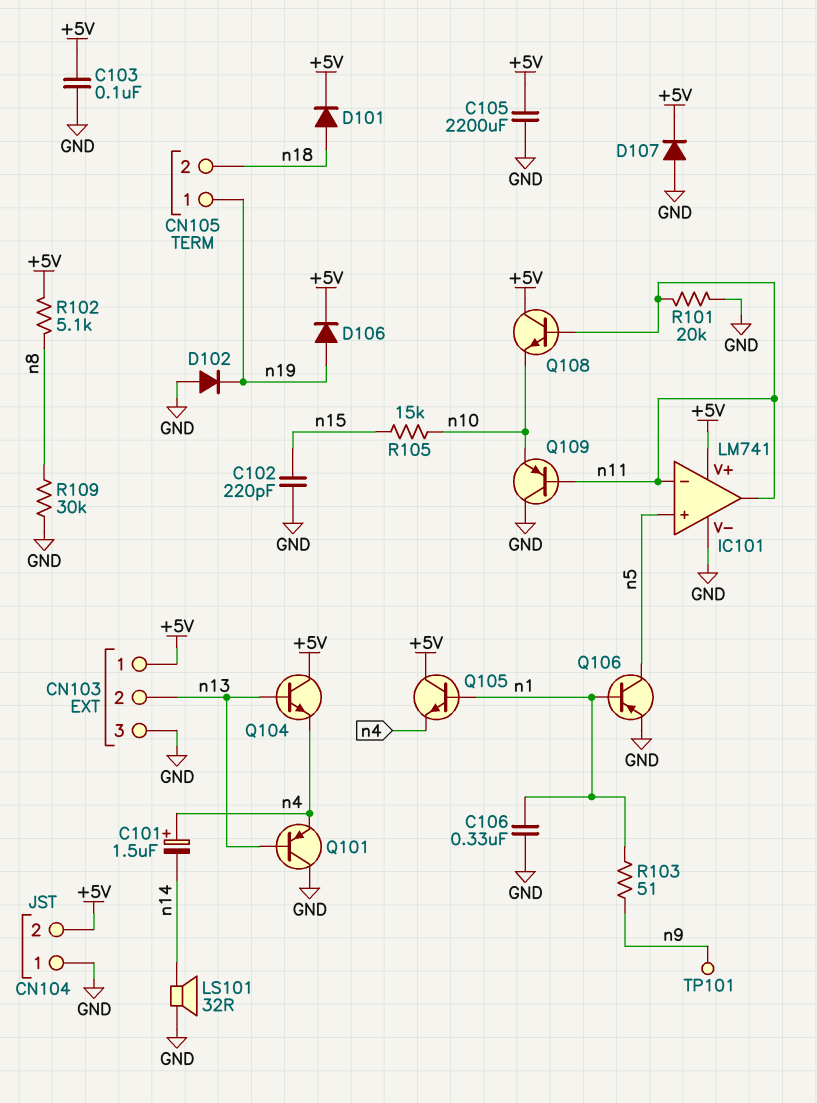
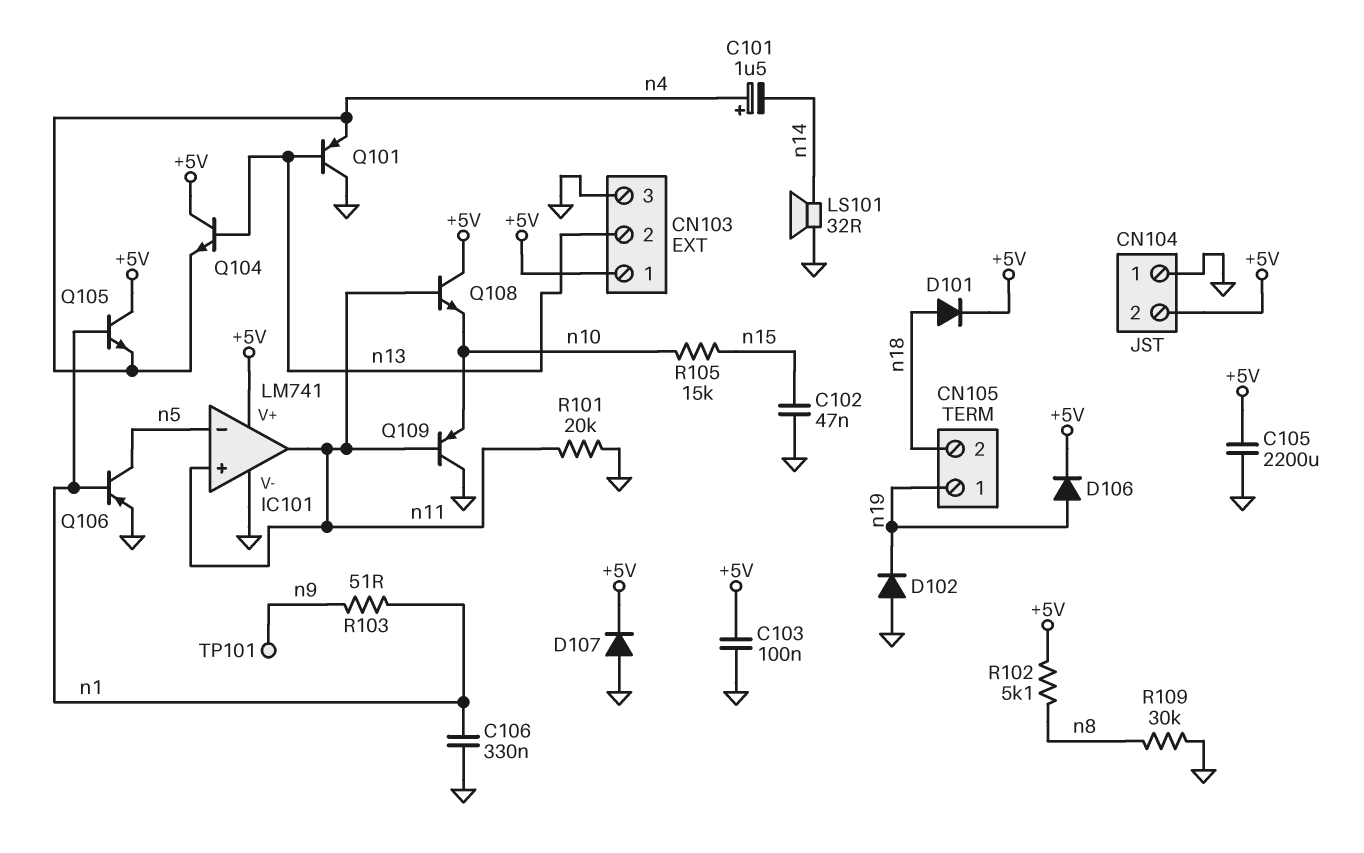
C102: 220pF (GND, n15) -> 47nF (GND, n15)
IC101 pin in+: n5 -> n11
IC101 pin in-: n11 -> n5

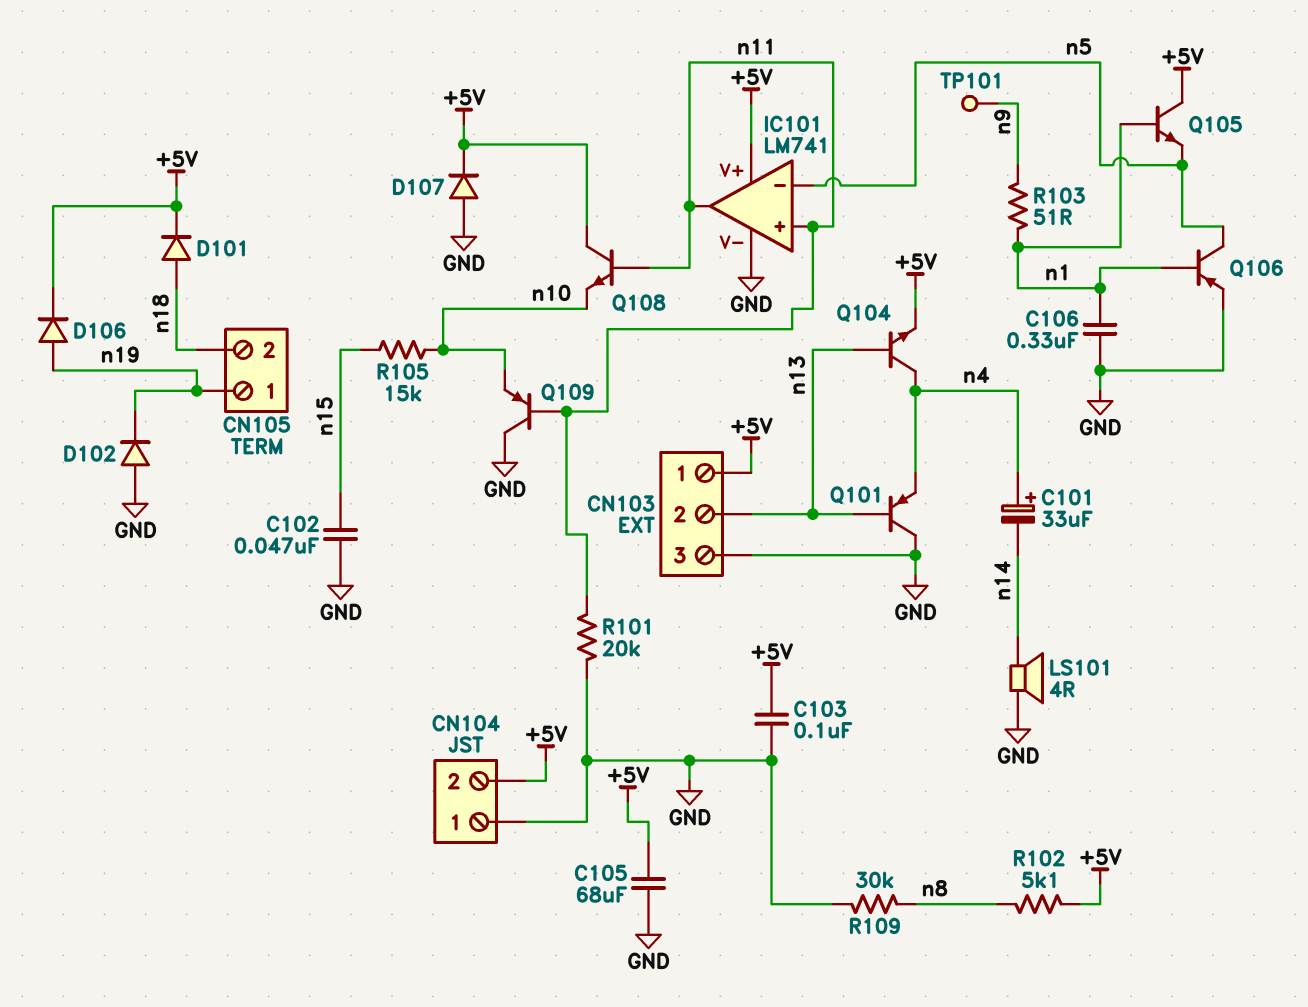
C101: 1.5uF (plus n4, minus n14) -> 33uF (plus n4, minus n14)
C105: 2200uF (+5V, GND) -> 68uF (+5V, GND)
LS101: speaker 32R (GND, n14) -> speaker 4R (GND, n14)
Q104: NPN (B n13, C +5V, E n4) -> NPN (B n13, C n4, E +5V)
Q105: NPN (B n1, C +5V, E n4) -> NPN (B n1, C +5V, E n5)

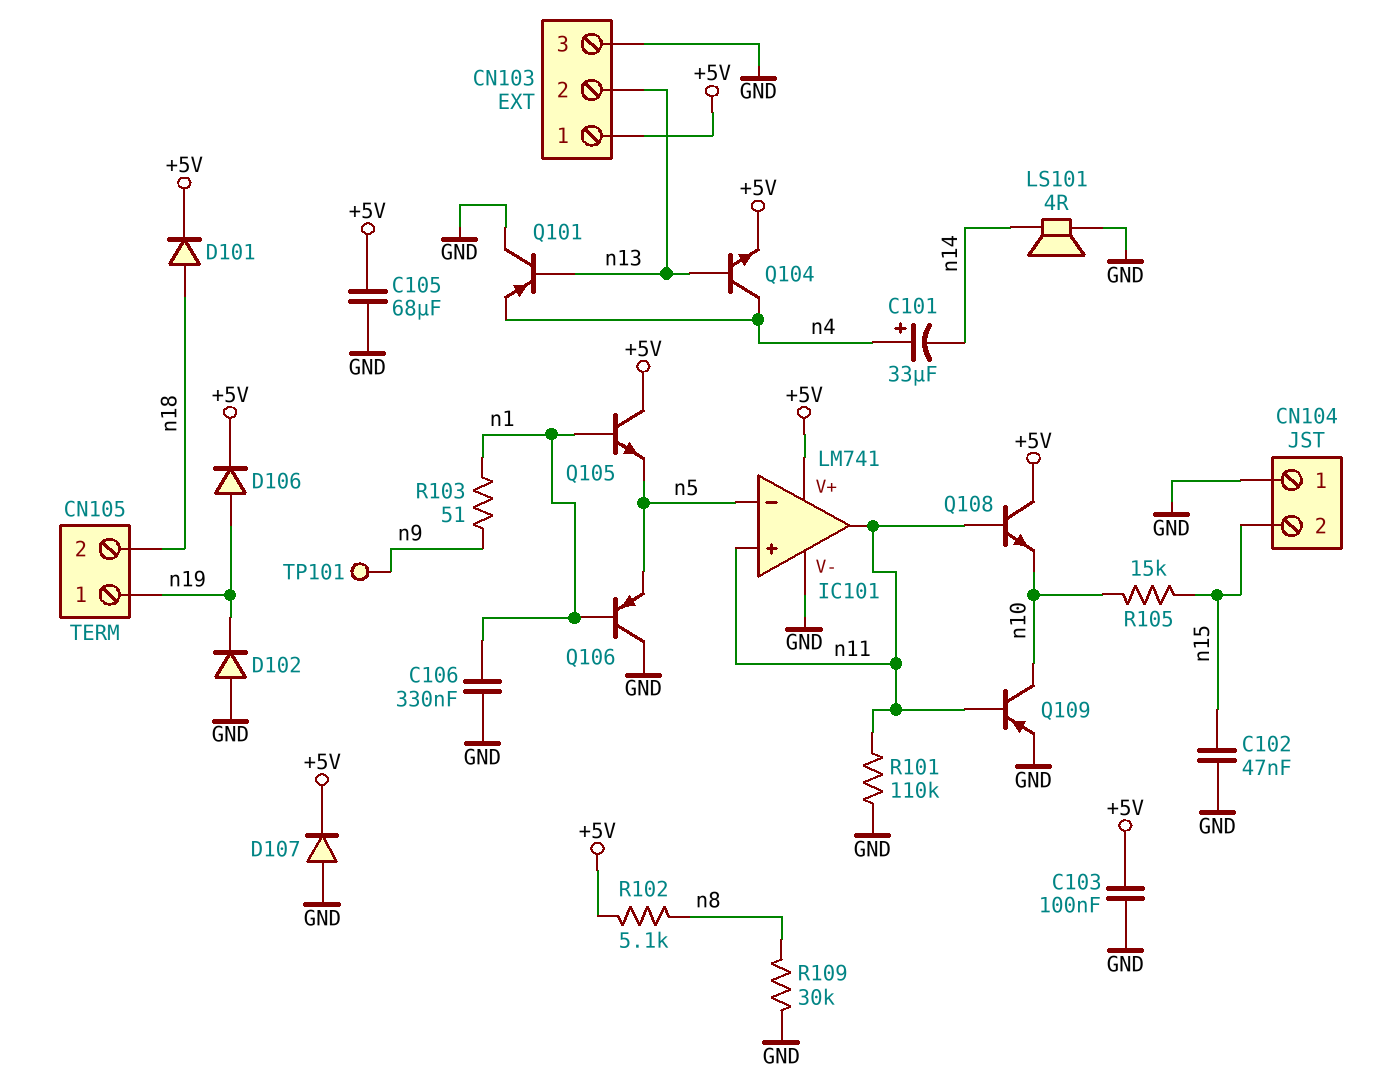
CN104 pin 2: +5V -> n15
Q106: PNP (B n1, C n5, E GND) -> PNP (B n1, C GND, E n5)
Q109: PNP (B n11, C GND, E n10) -> PNP (B n11, C n10, E GND)
R101: 20k (GND, n11) -> 110k (GND, n11)

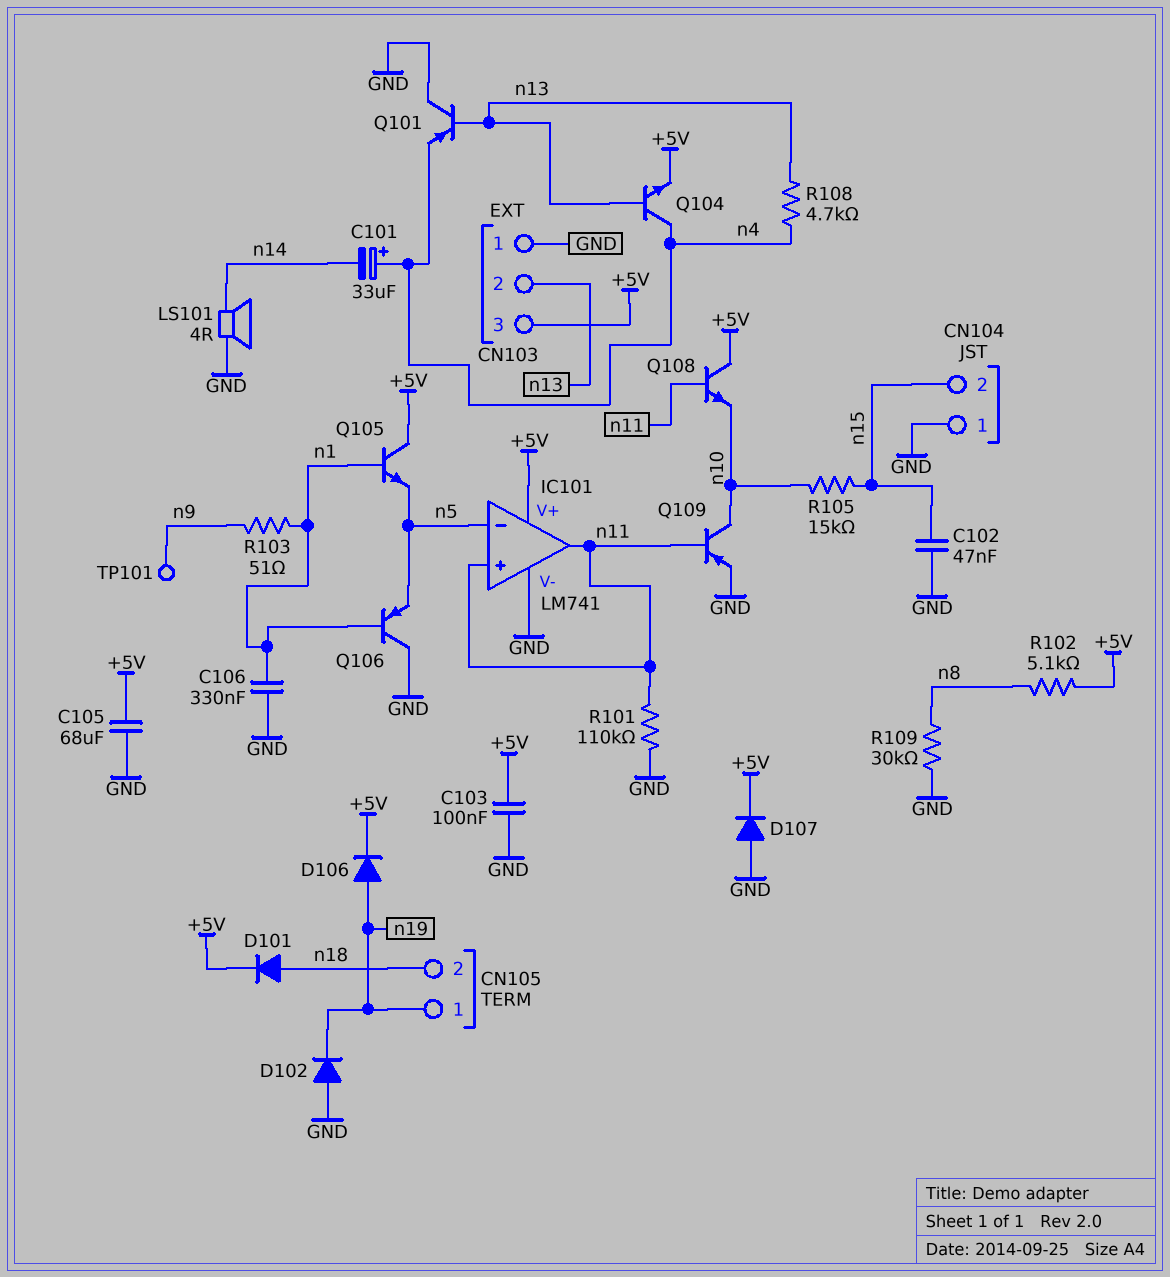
CN103 pin 1: +5V -> GND
CN103 pin 3: GND -> +5V
R108: none -> 4.7k (n4, n13)

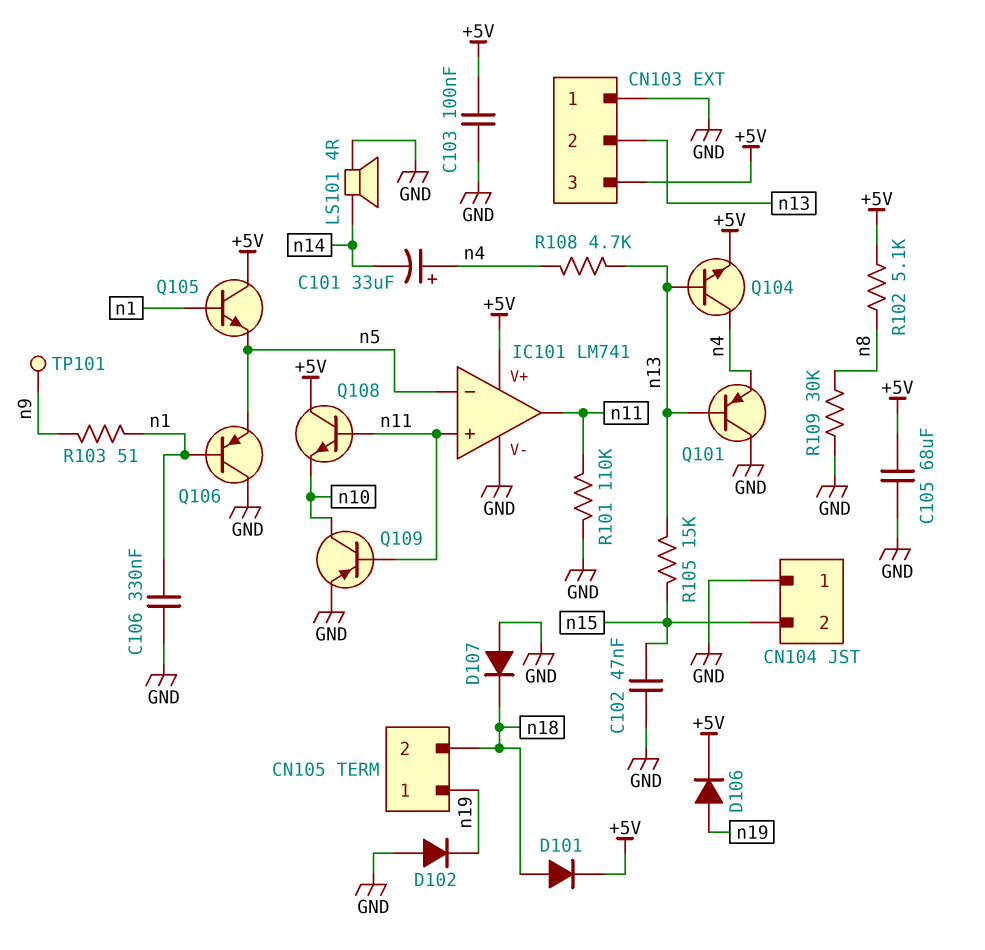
D107: diode (A GND, K +5V) -> diode (A GND, K n18)
R105: 15k (n10, n15) -> 15k (n13, n15)

